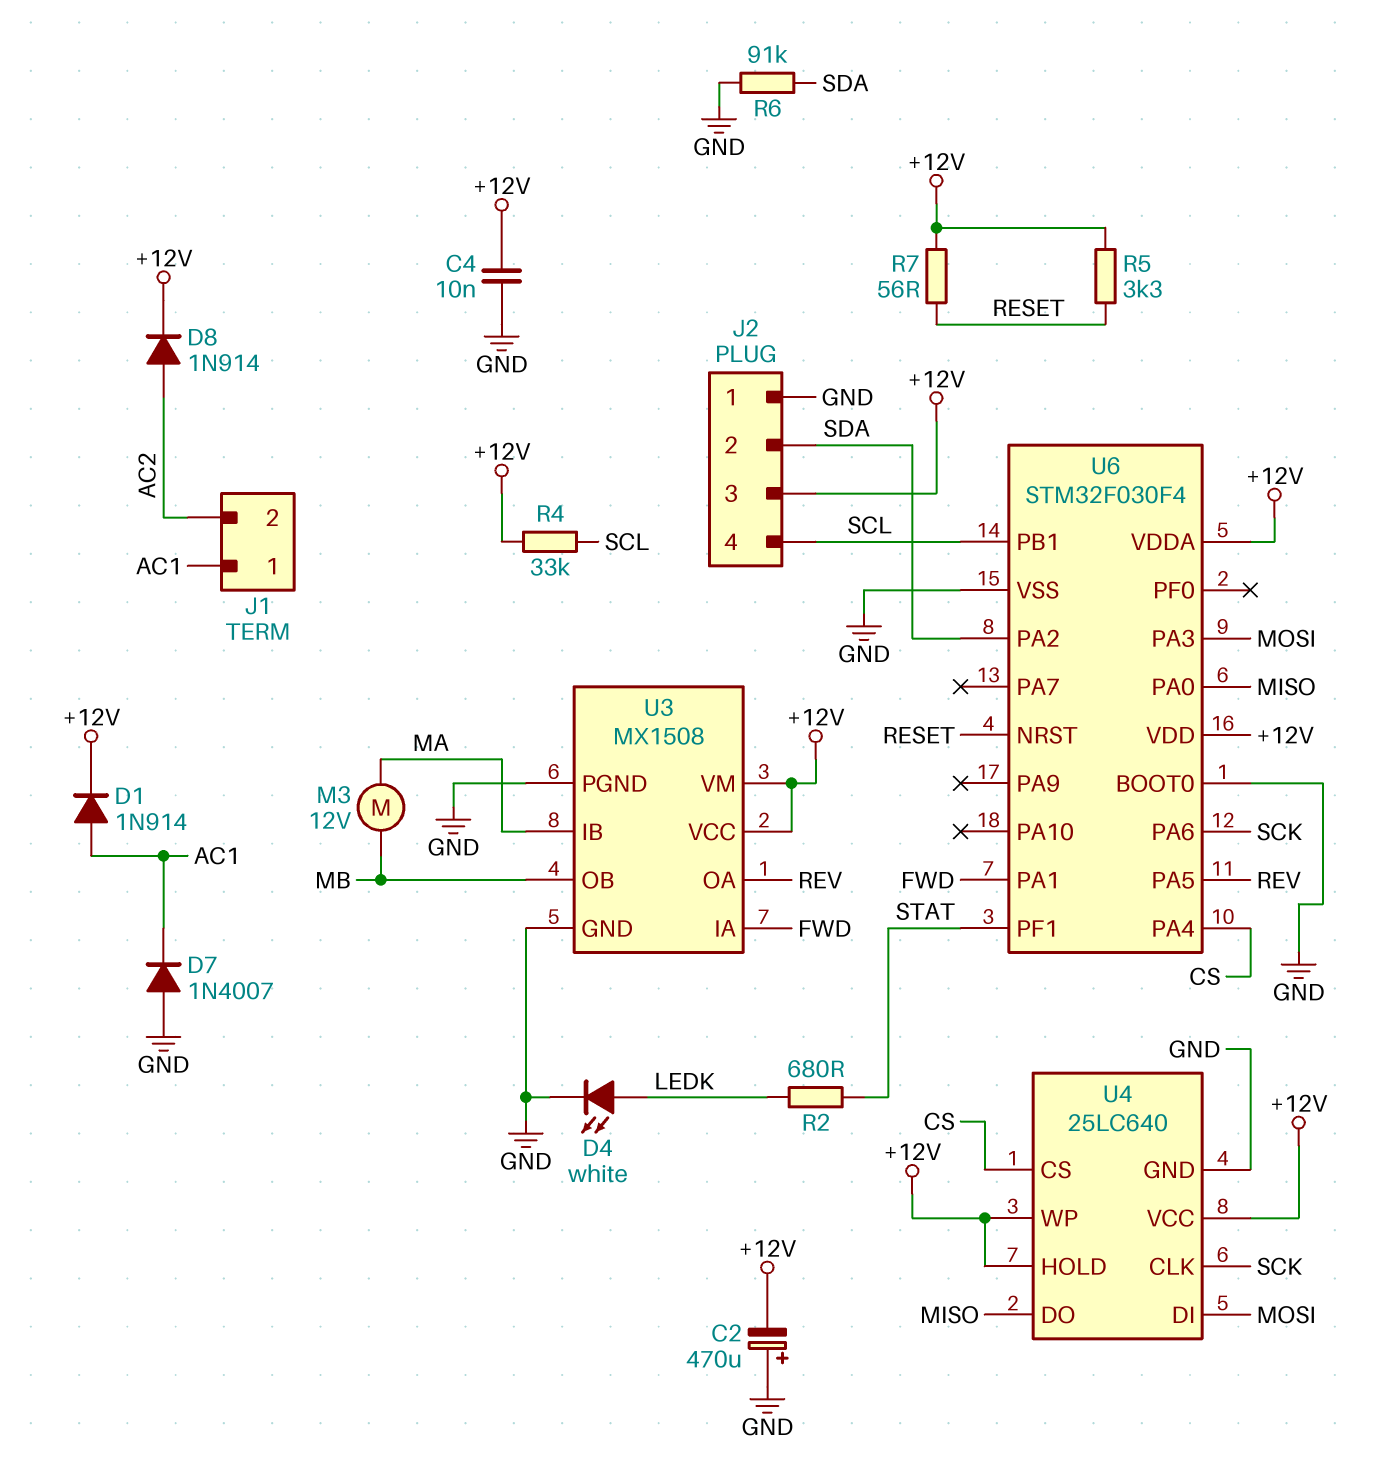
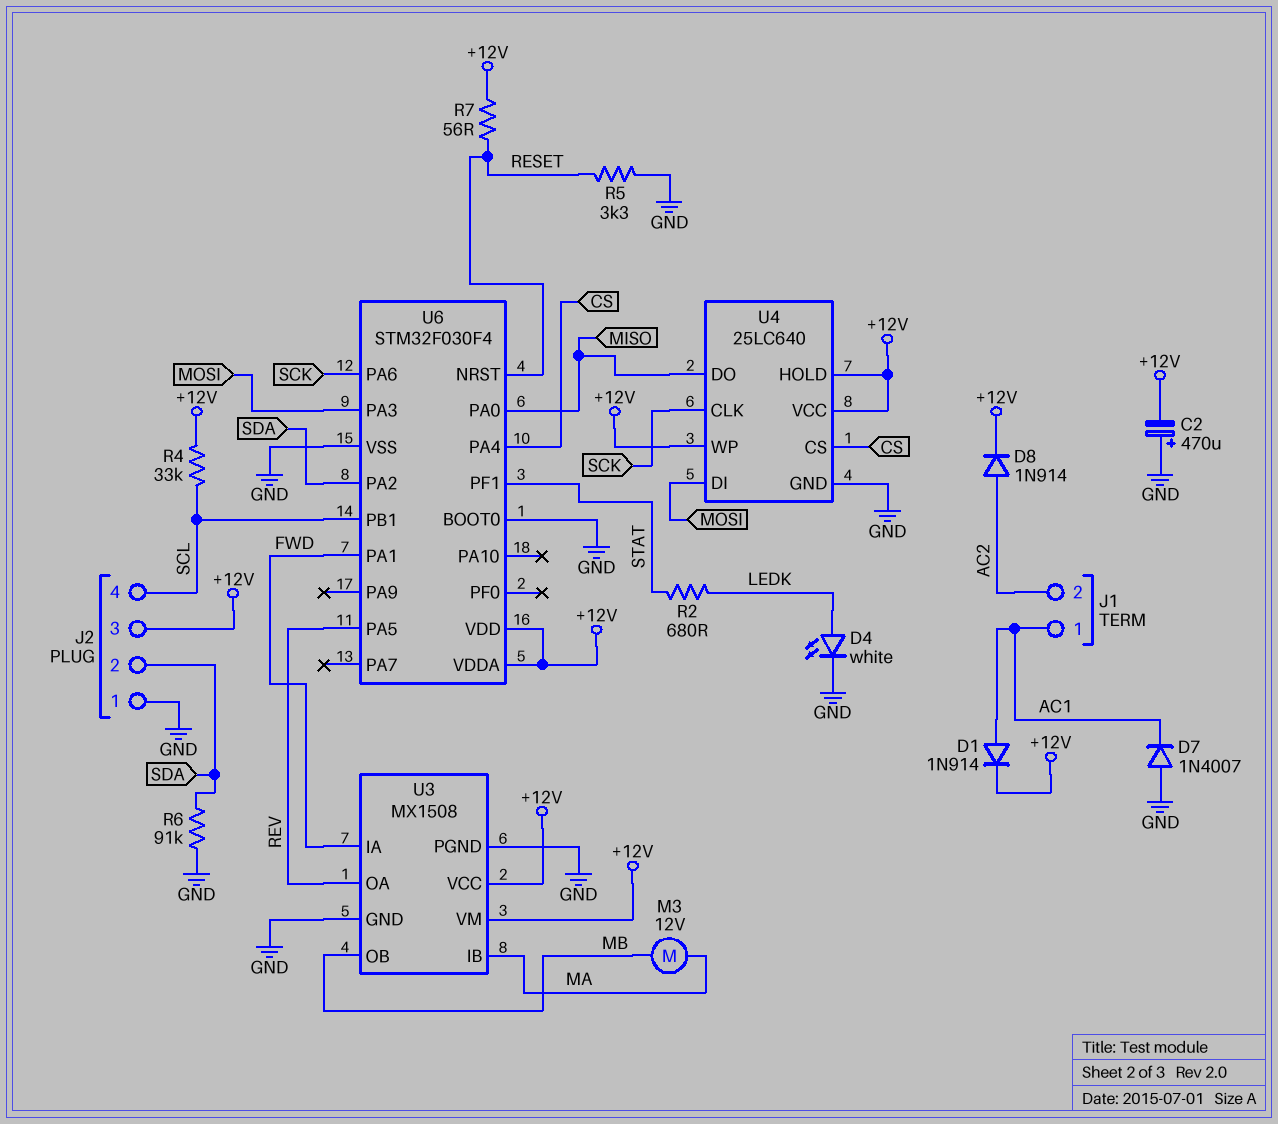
C4: 10nF (+12V, GND) -> none
R5: 3.3k (+12V, RESET) -> 3.3k (GND, RESET)

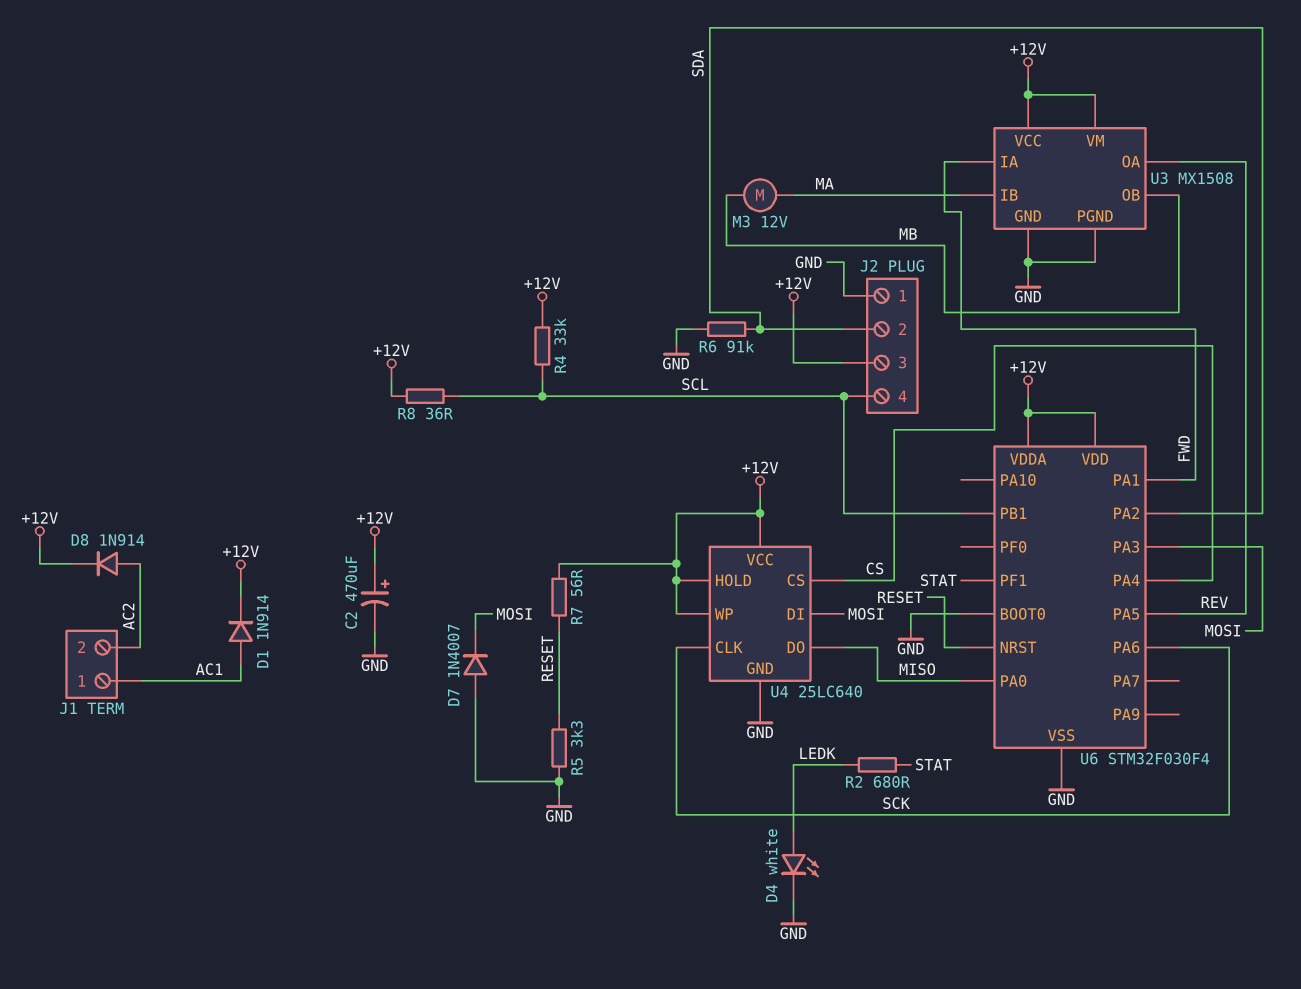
C2: 470uF (plus GND, minus +12V) -> 470uF (plus +12V, minus GND)
D7: diode 1N4007 (A GND, K AC1) -> diode 1N4007 (A GND, K MOSI)
R8: none -> 36 (+12V, SCL)

